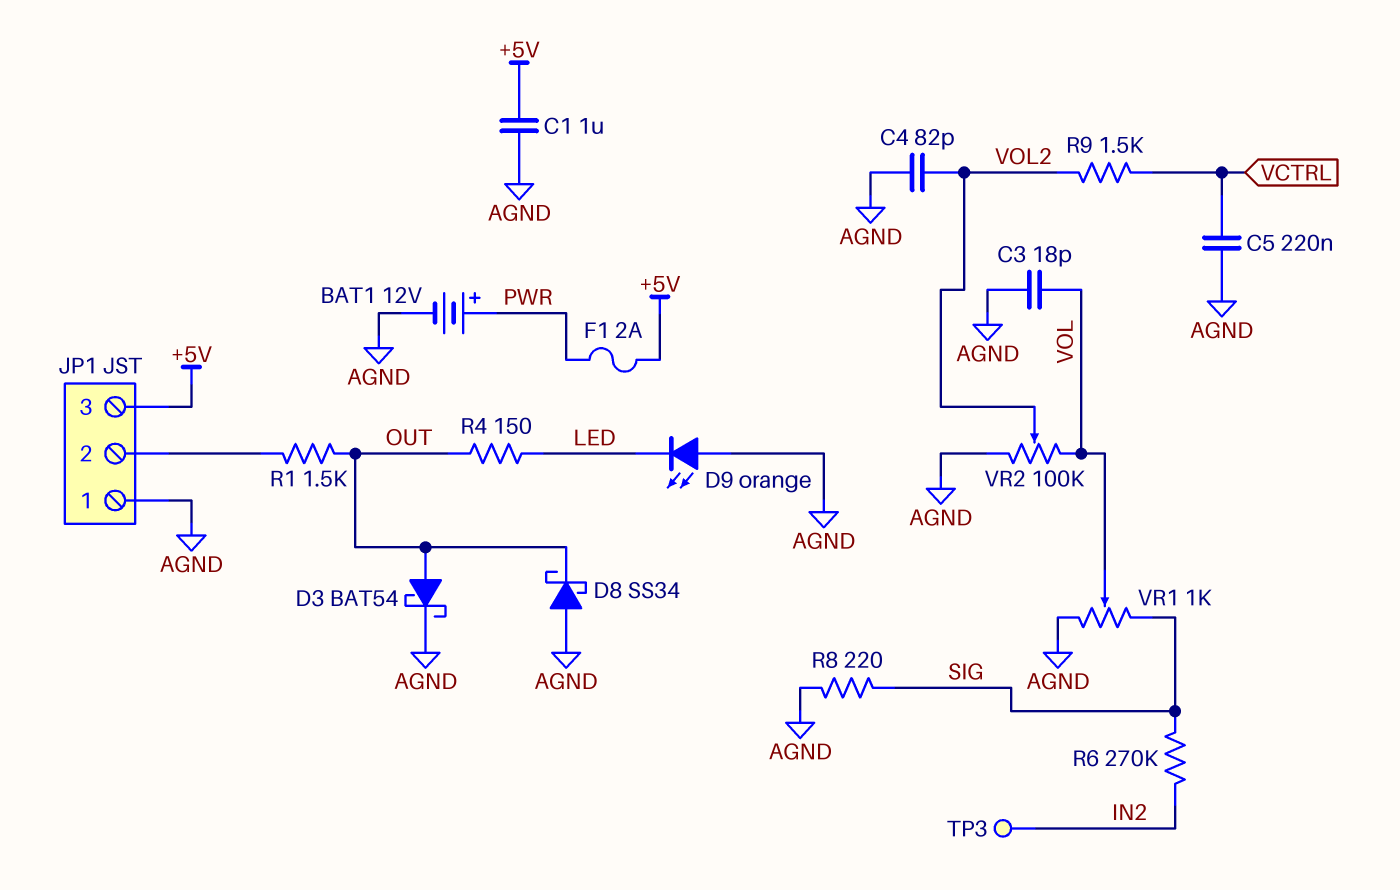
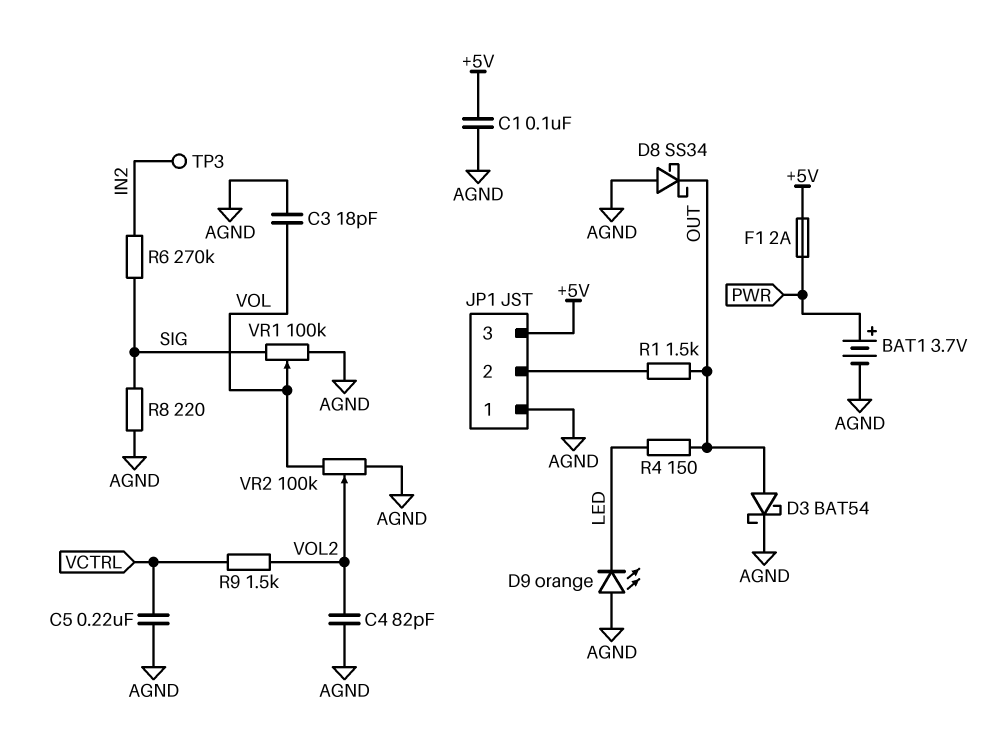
BAT1: 12V (plus PWR, minus AGND) -> 3.7V (plus PWR, minus AGND)
C1: 1uF (+5V, AGND) -> 100nF (+5V, AGND)
VR1: 1k (AGND, SIG, wiper VOL) -> 100k (AGND, SIG, wiper VOL)

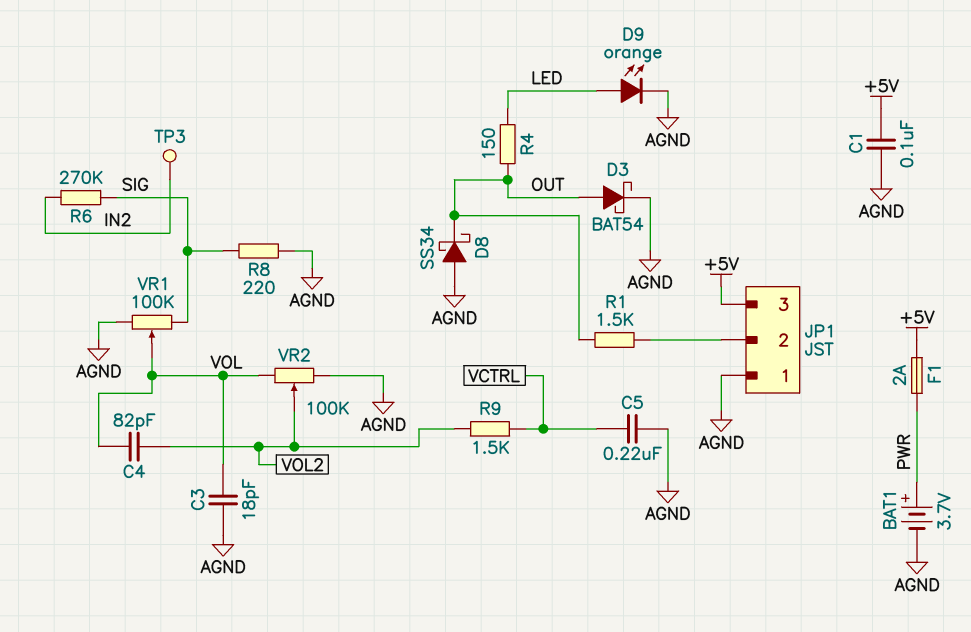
C4: 82pF (AGND, VOL2) -> 82pF (VOL, VOL2)
D9: LED orange (A AGND, K LED) -> LED orange (A LED, K AGND)

